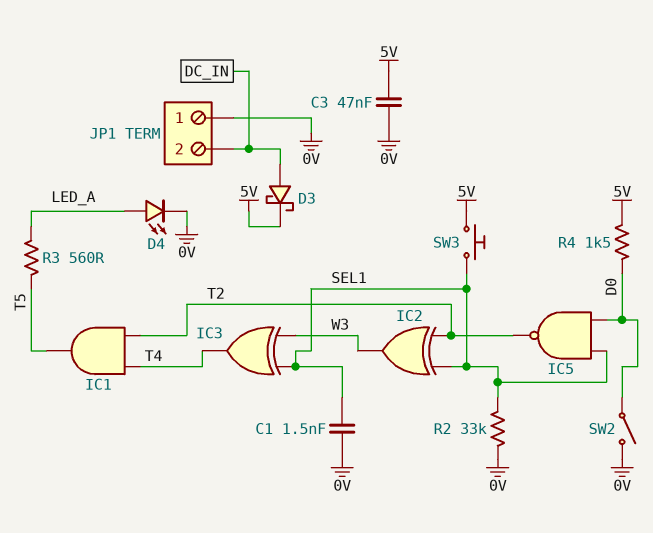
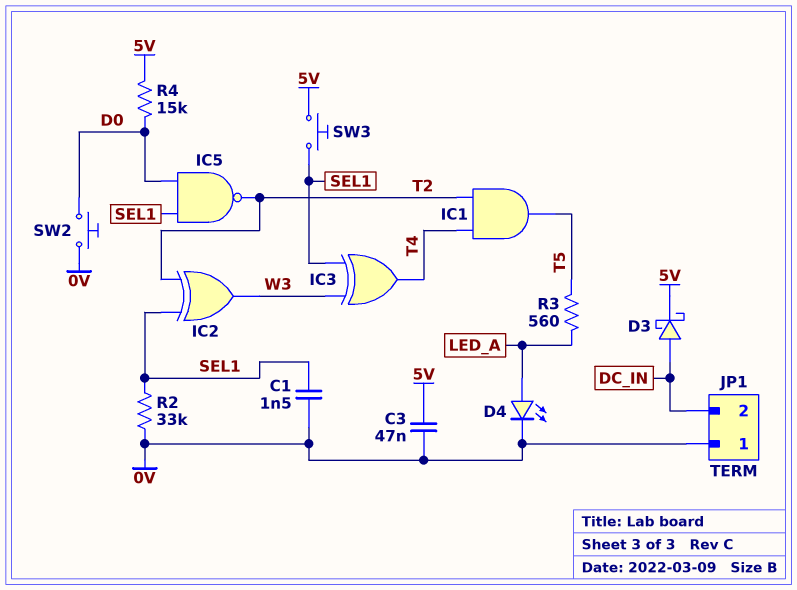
R4: 1.5k (5V, D0) -> 15k (5V, D0)
SW2: switch (0V, D0) -> button (0V, D0)

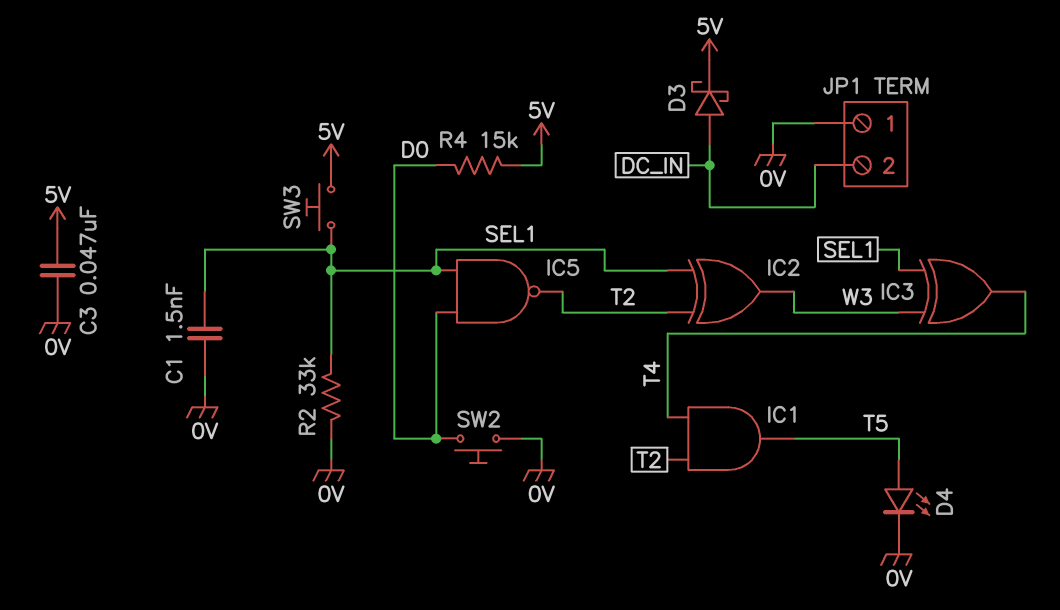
D4: LED (A LED_A, K 0V) -> LED (A T5, K 0V)
R3: 560 (LED_A, T5) -> none

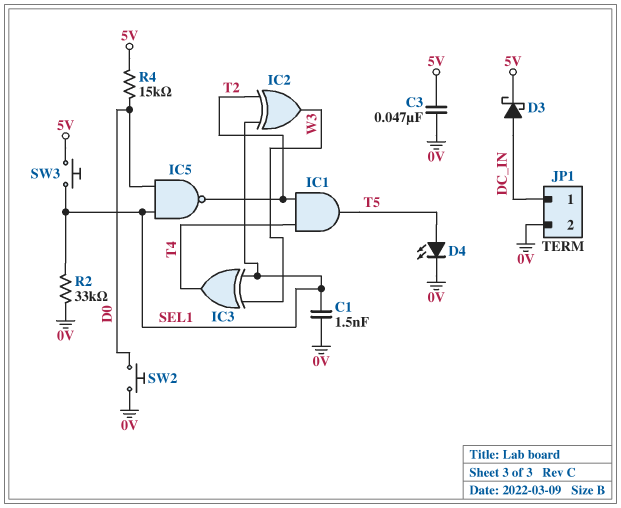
JP1 pin 1: 0V -> DC_IN
JP1 pin 2: DC_IN -> 0V

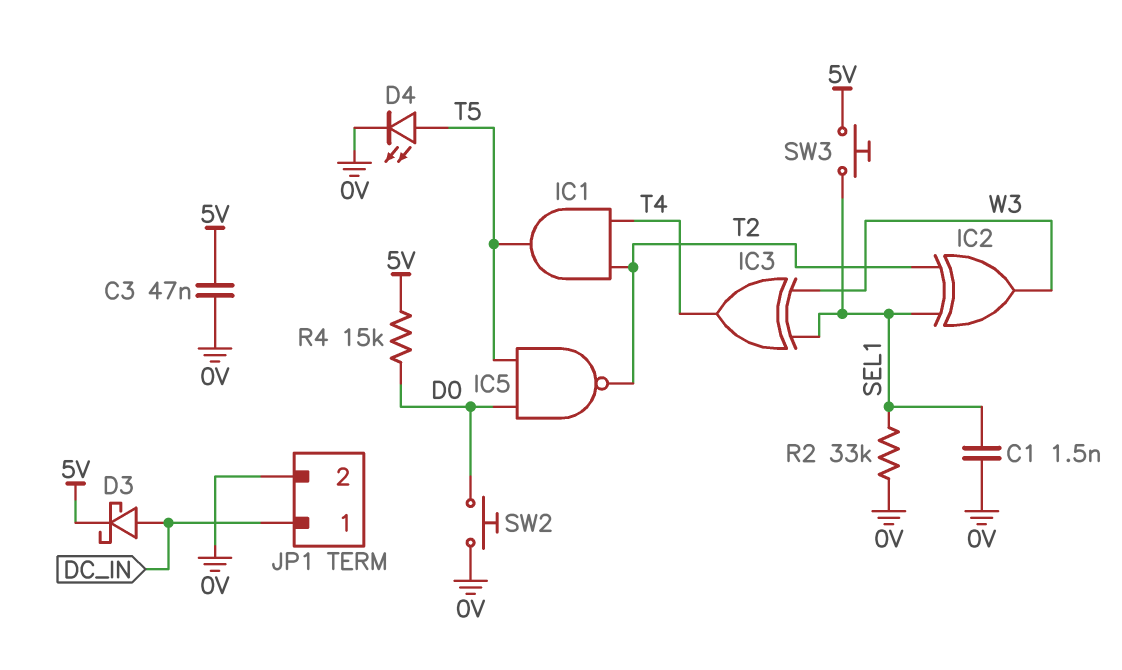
IC5: NAND (in D0, in SEL1, out T2) -> NAND (in D0, in T5, out T2)

